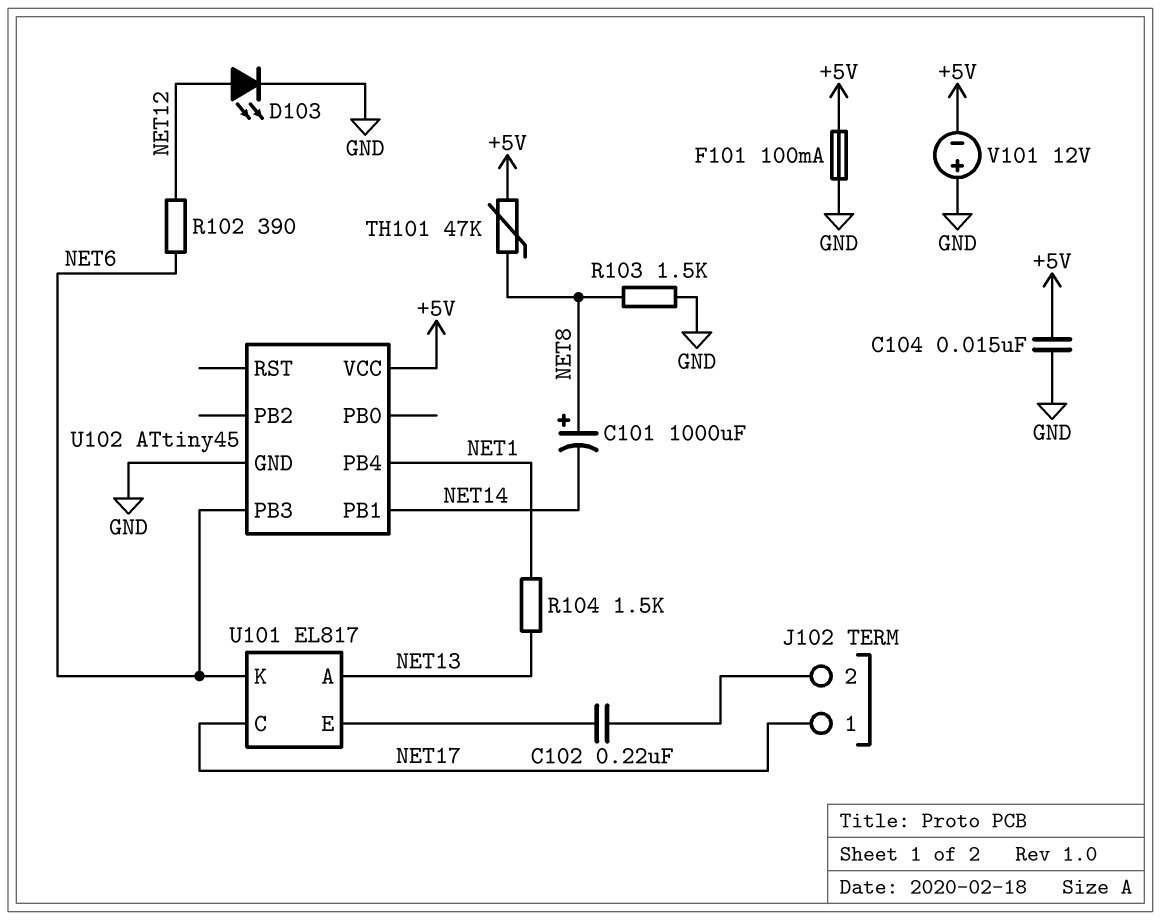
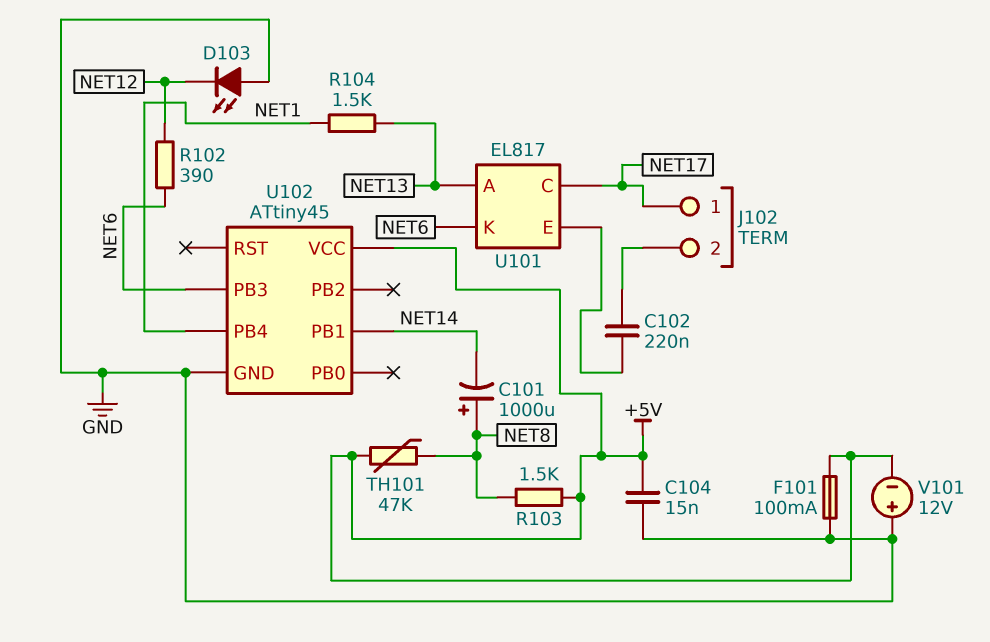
D103: LED (A NET12, K GND) -> LED (A GND, K NET12)
R103: 1.5k (GND, NET8) -> 1.5k (+5V, NET8)

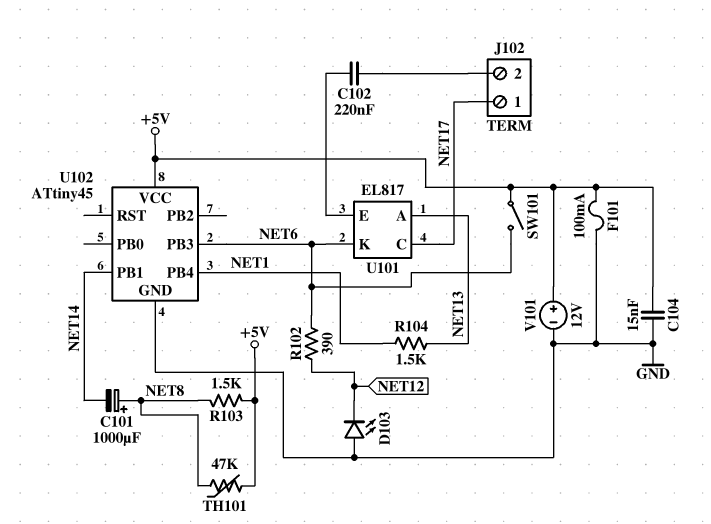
SW101: none -> switch (+5V, NET6)
V101: 12V (plus GND, minus +5V) -> 12V (plus +5V, minus GND)

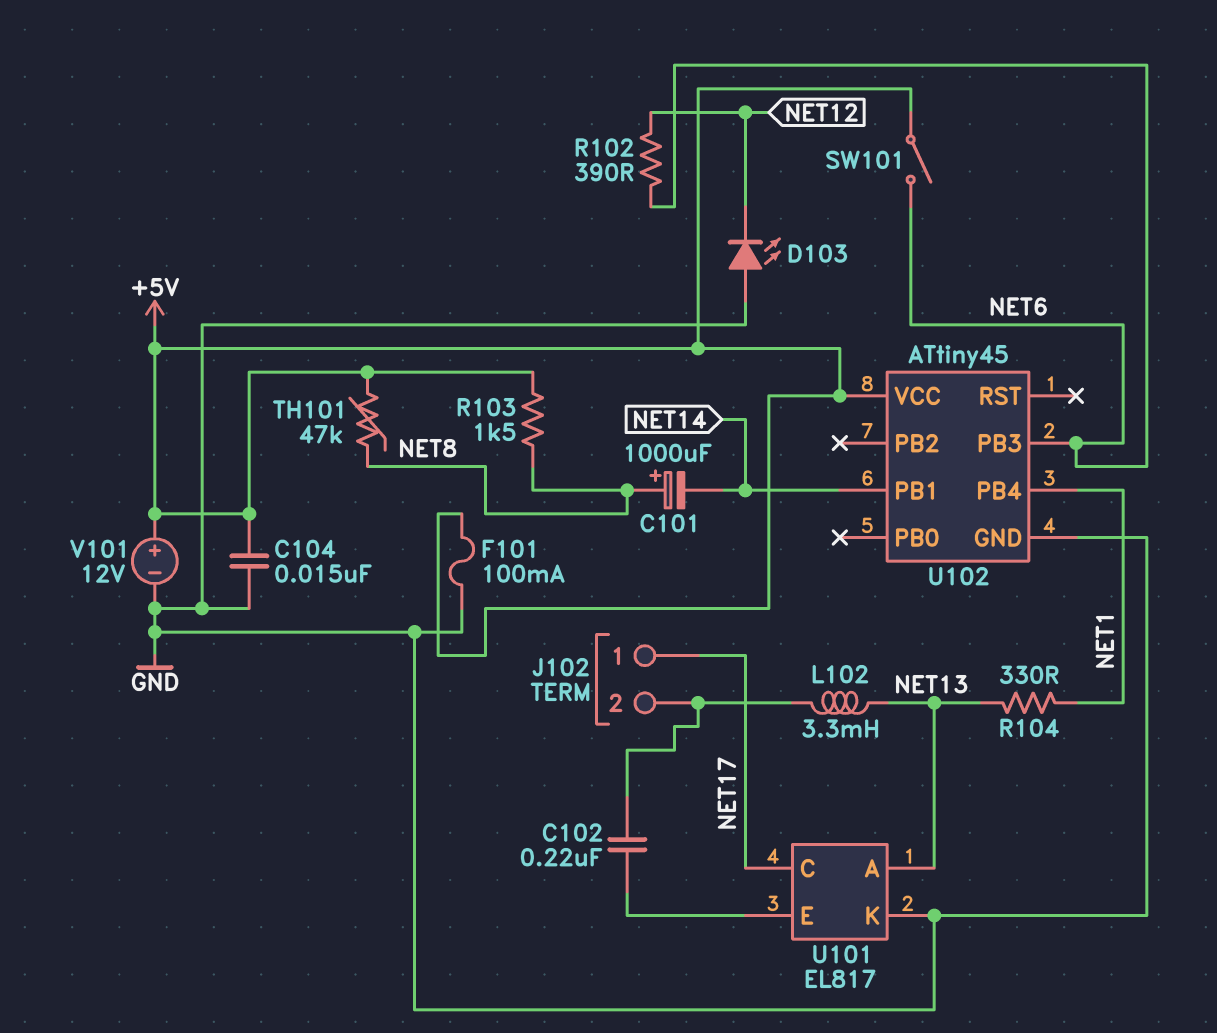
L102: none -> 3.3mH (J102/2, NET13)
R104: 1.5k (NET1, NET13) -> 330 (NET1, NET13)
U101 pin K: NET6 -> GND

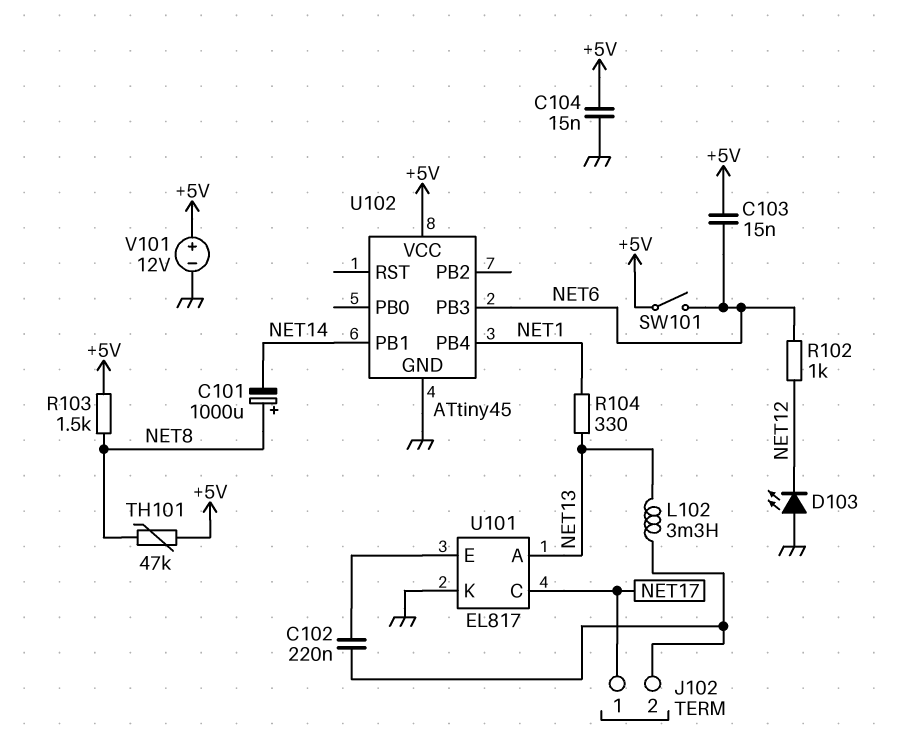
C103: none -> 15nF (+5V, NET6)
F101: 100mA (+5V, GND) -> none
R102: 390 (NET6, NET12) -> 1k (NET6, NET12)

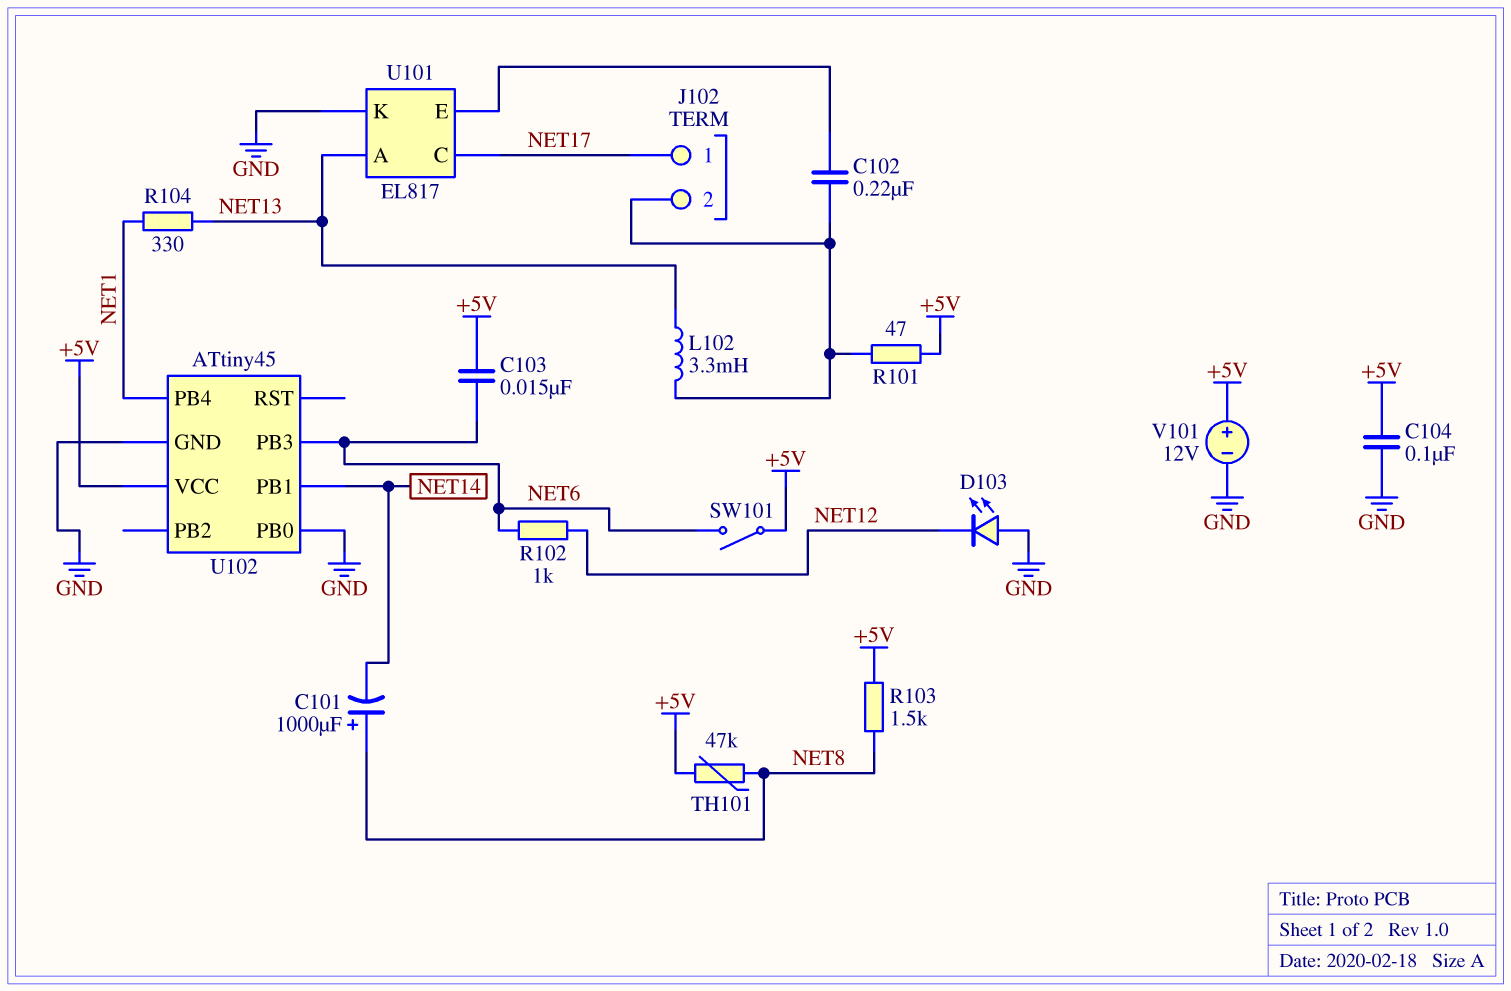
C104: 15nF (+5V, GND) -> 100nF (+5V, GND)
R101: none -> 47 (+5V, J102/2)
U102 pin PB0: none -> GND

